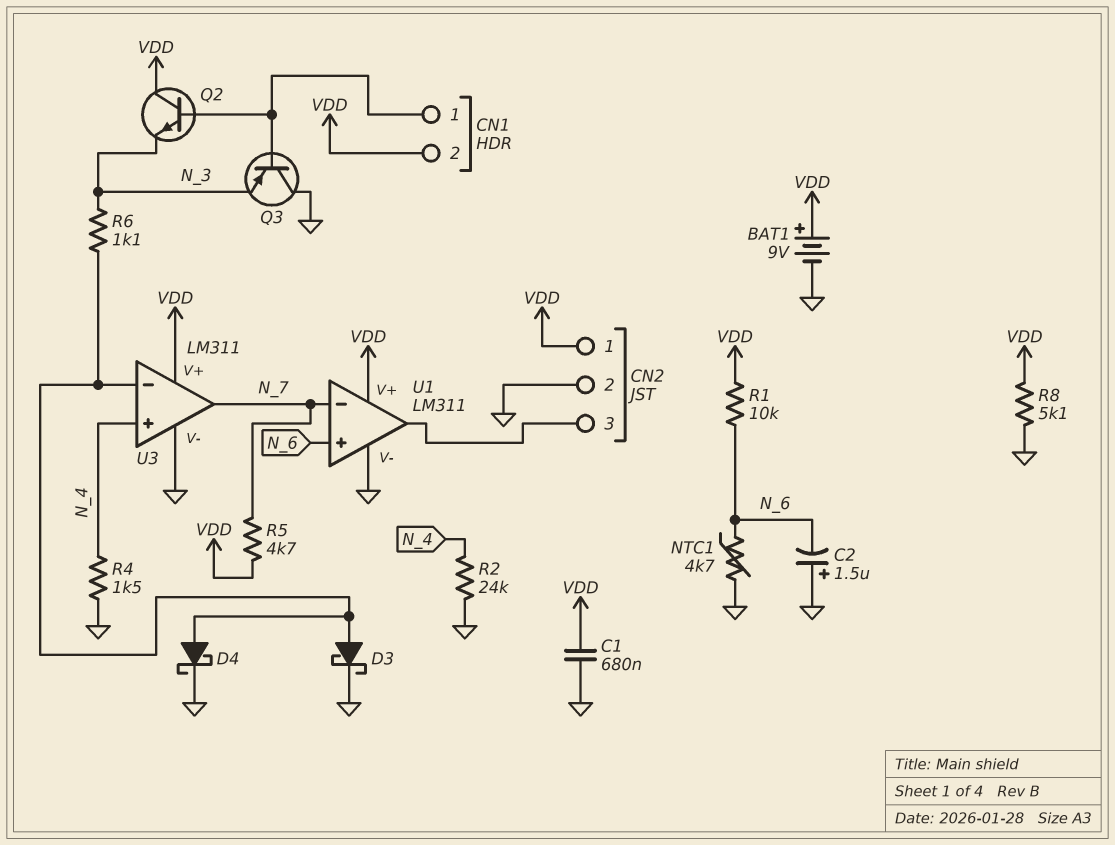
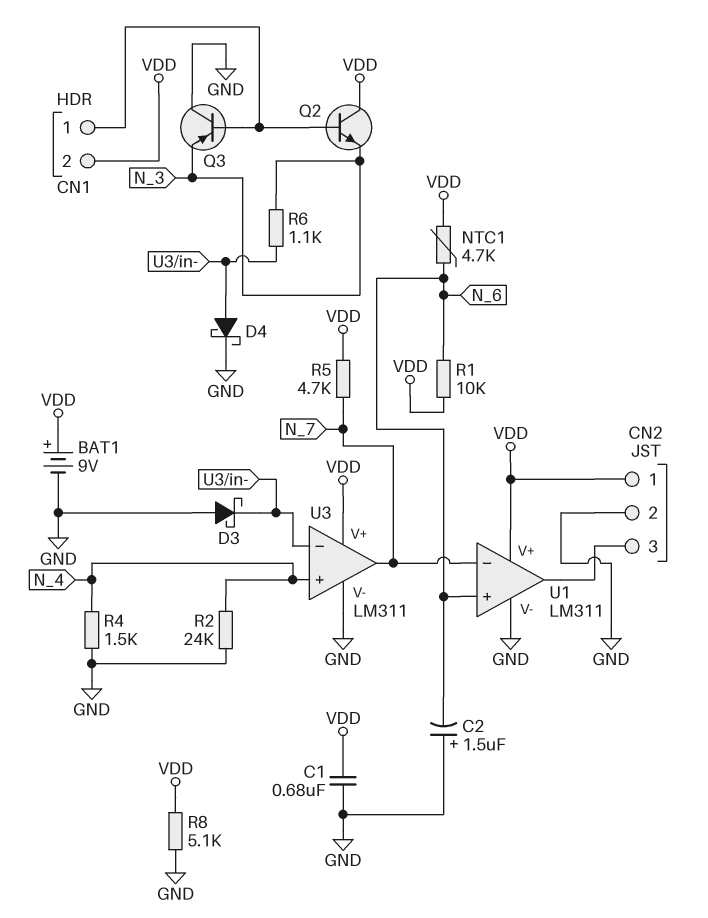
D3: schottky (A U3/in-, K GND) -> schottky (A GND, K U3/in-)
NTC1: 4.7k (GND, N_6) -> 4.7k (N_6, VDD)

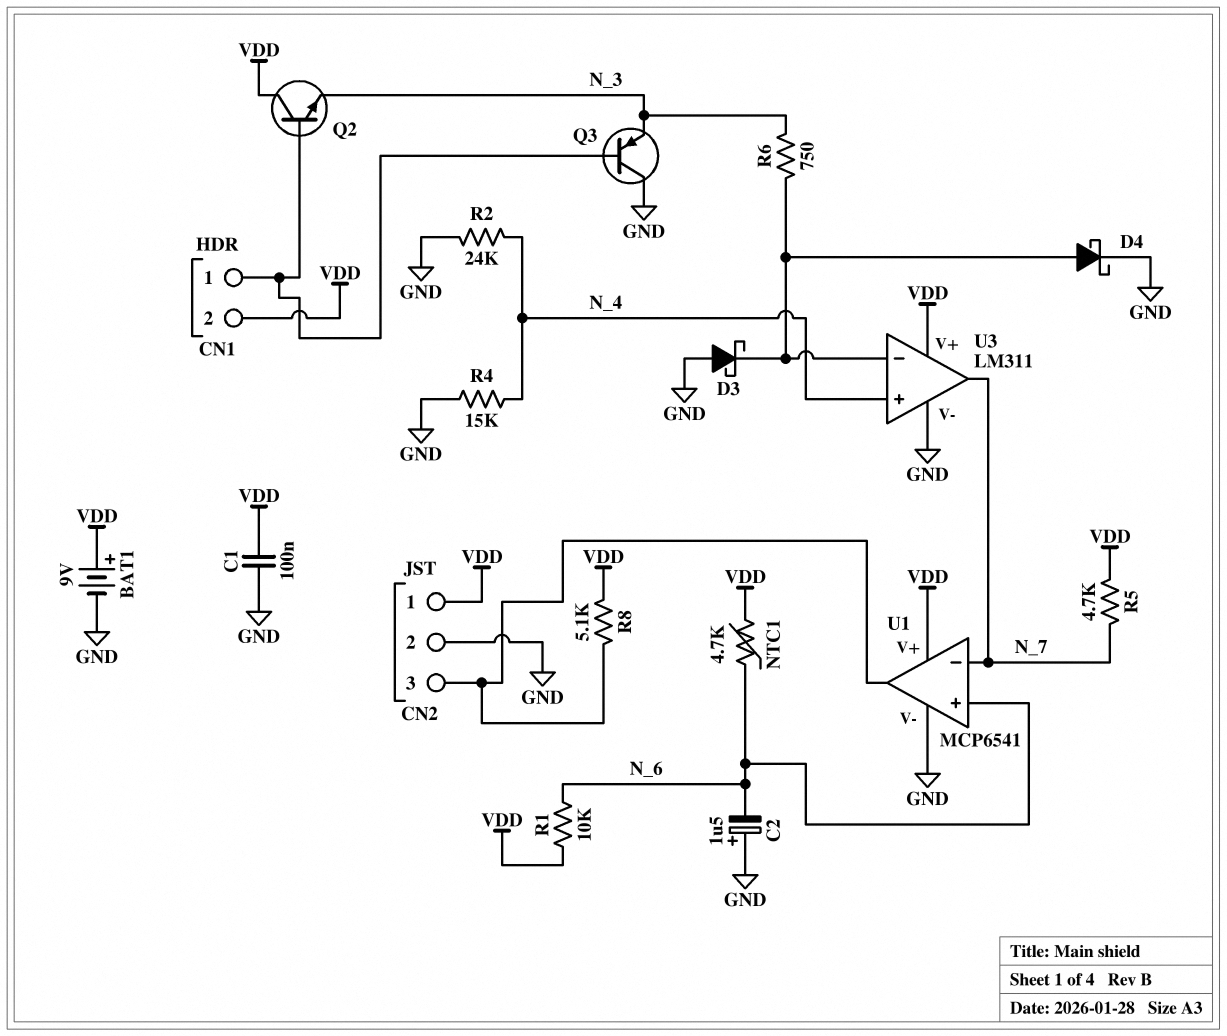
C1: 680nF (GND, VDD) -> 100nF (GND, VDD)
R4: 1.5k (GND, N_4) -> 15k (GND, N_4)
R6: 1.1k (N_3, U3/in-) -> 750 (N_3, U3/in-)
R8: 5.1k (GND, VDD) -> 5.1k (CN2/3, VDD)
U1: LM311 -> MCP6541

